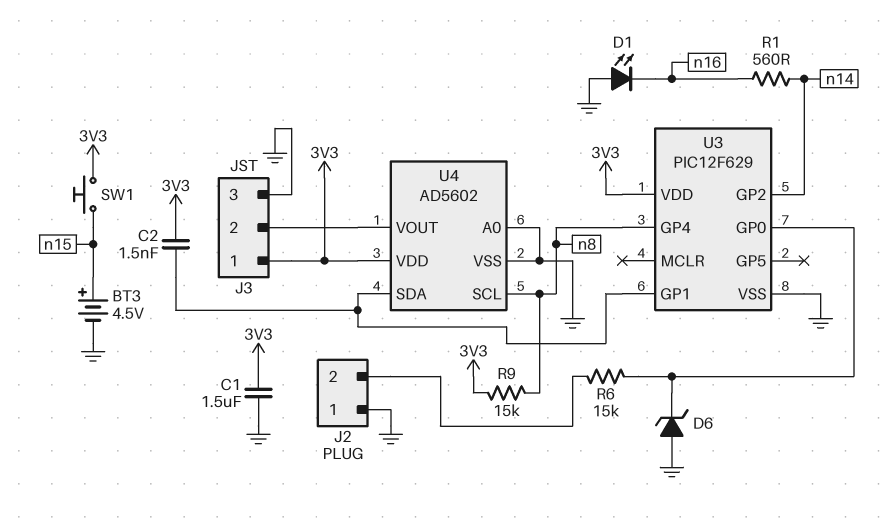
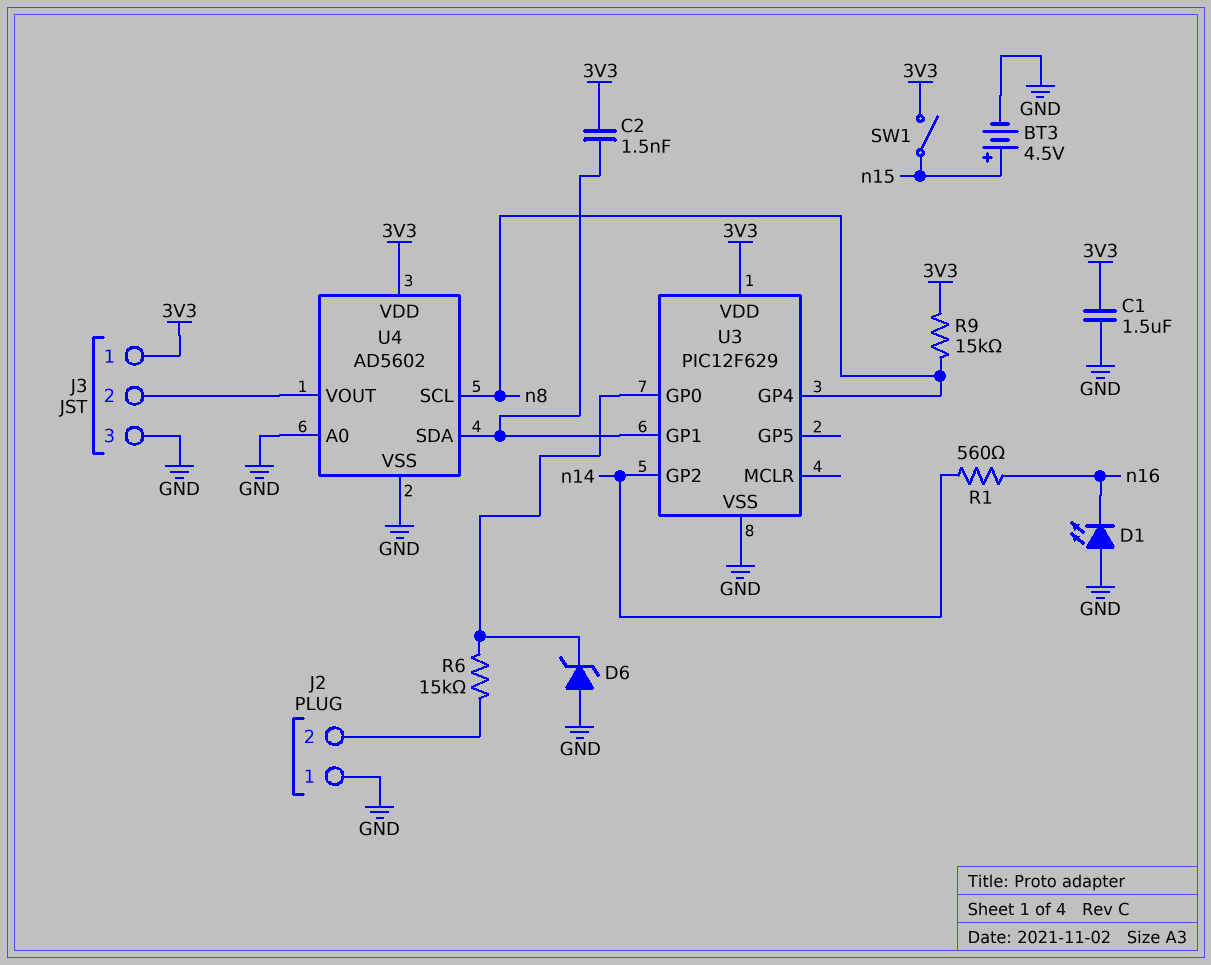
SW1: button (3V3, n15) -> switch (3V3, n15)

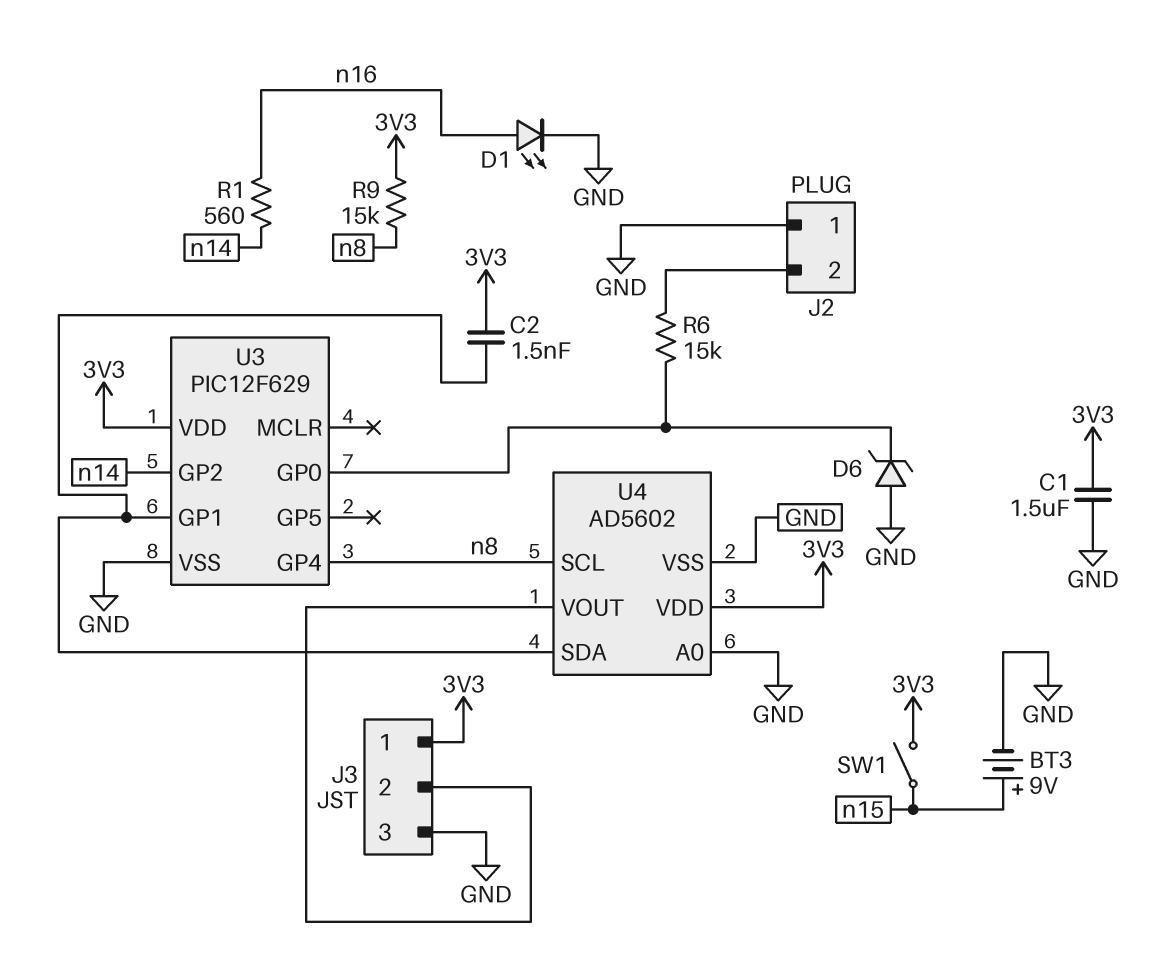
BT3: 4.5V (plus n15, minus GND) -> 9V (plus n15, minus GND)
D1: LED (A GND, K n16) -> LED (A n16, K GND)

